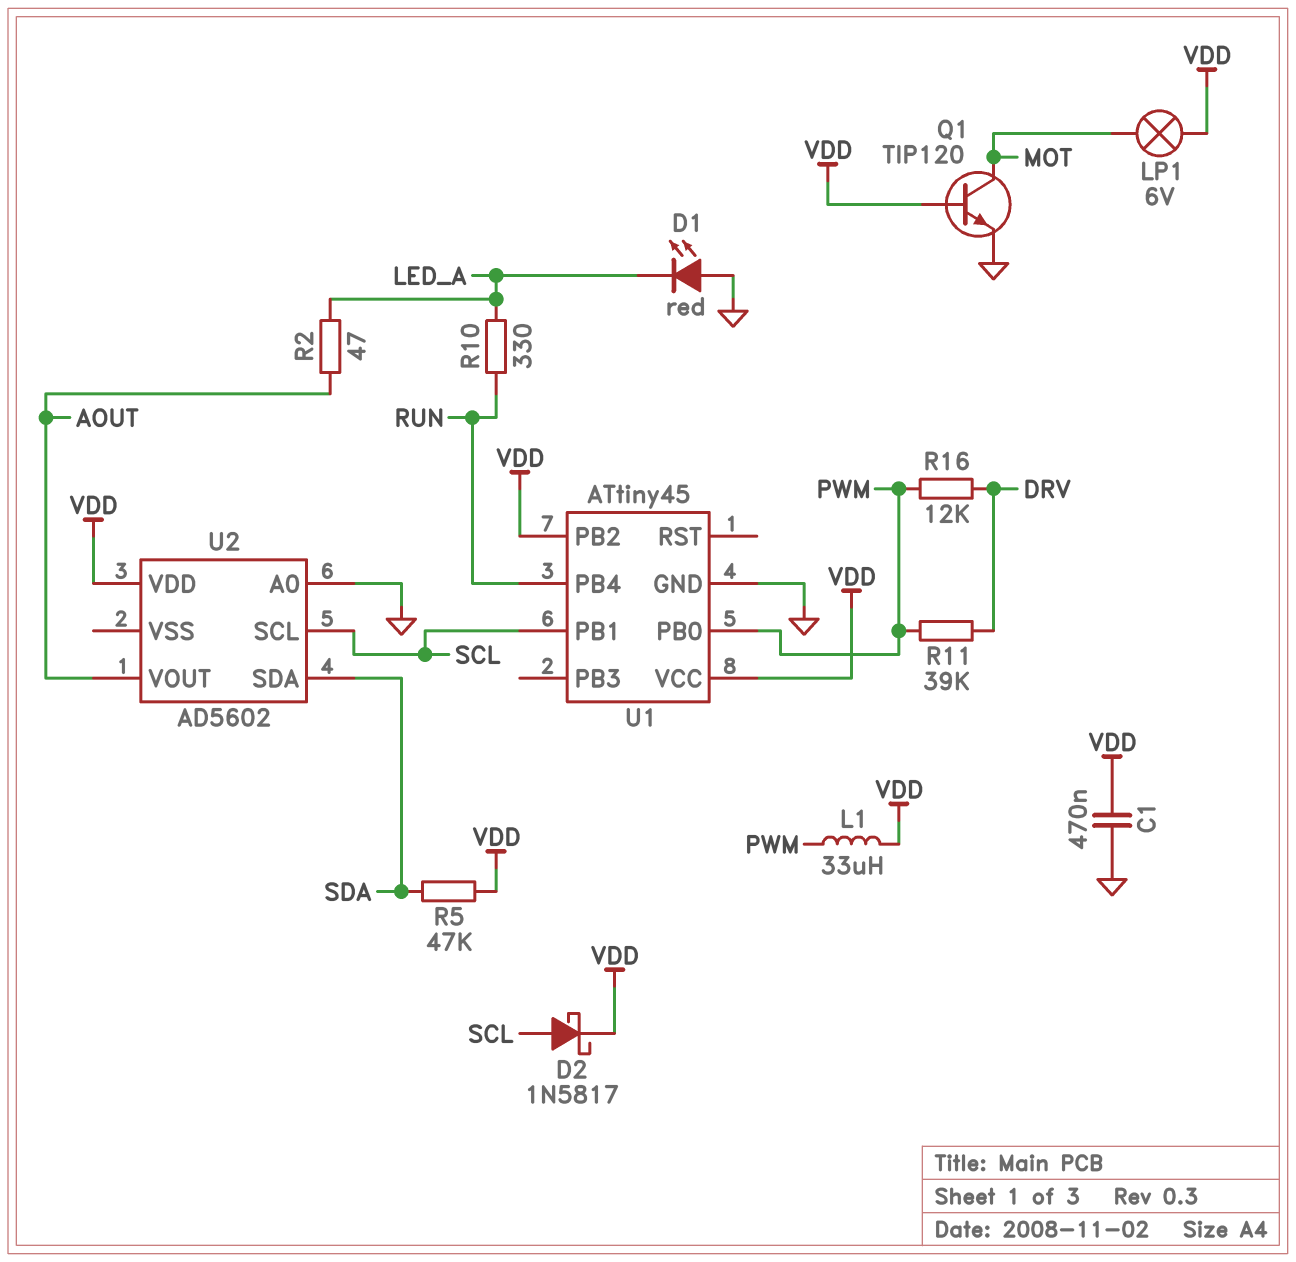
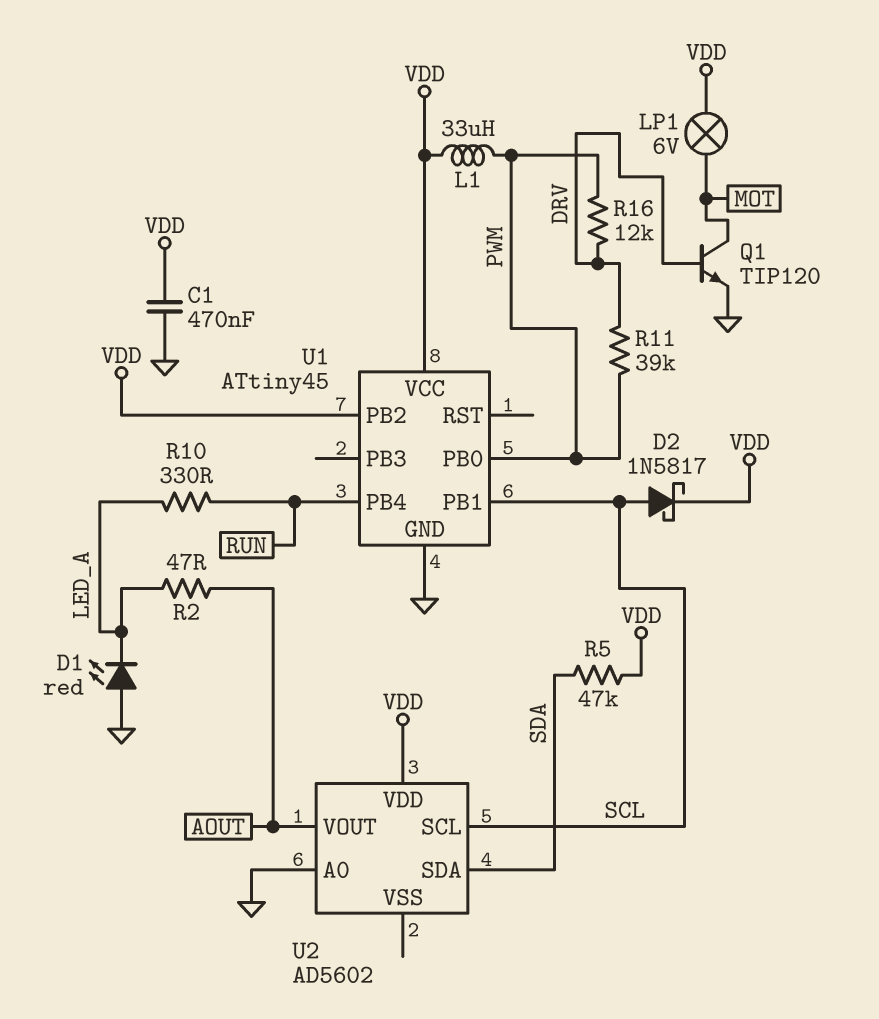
Q1: NPN TIP120 (B VDD, C MOT, E GND) -> NPN TIP120 (B DRV, C MOT, E GND)

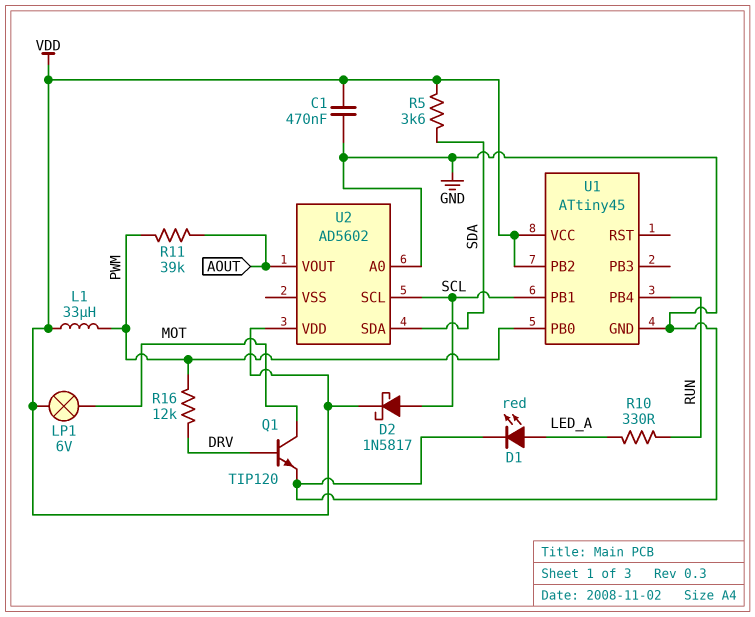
D1: LED red (A GND, K LED_A) -> LED red (A LED_A, K GND)
R2: 47 (AOUT, LED_A) -> none
R5: 47k (SDA, VDD) -> 3.6k (SDA, VDD)
R11: 39k (DRV, PWM) -> 39k (AOUT, PWM)

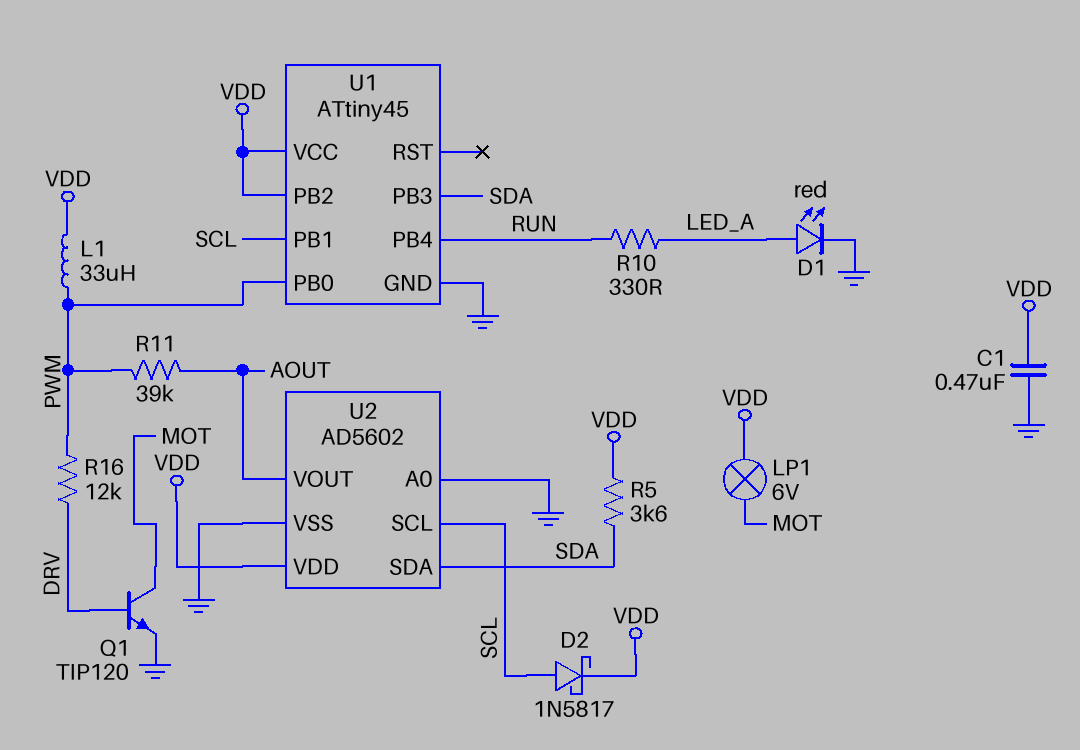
U1 pin PB3: none -> SDA
U2 pin VSS: none -> GND

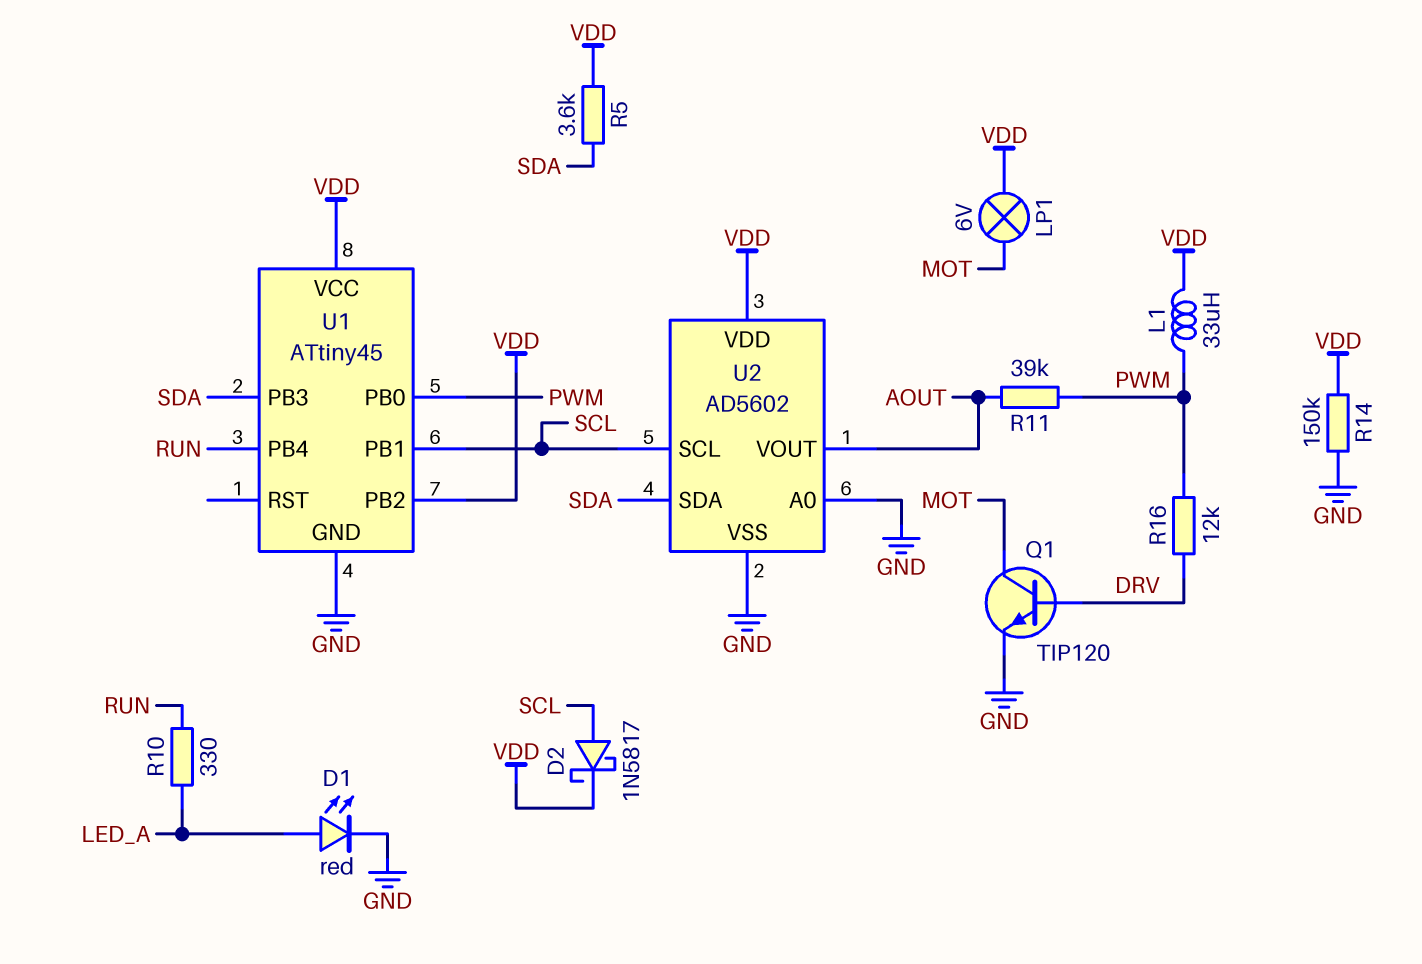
C1: 470nF (GND, VDD) -> none
R14: none -> 150k (GND, VDD)

